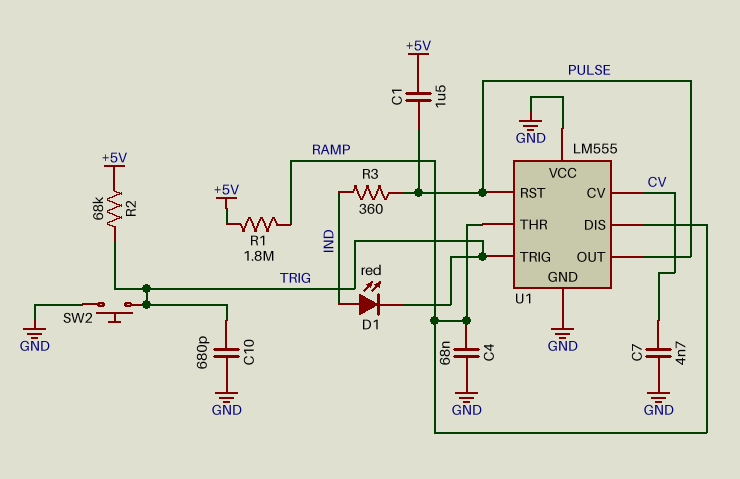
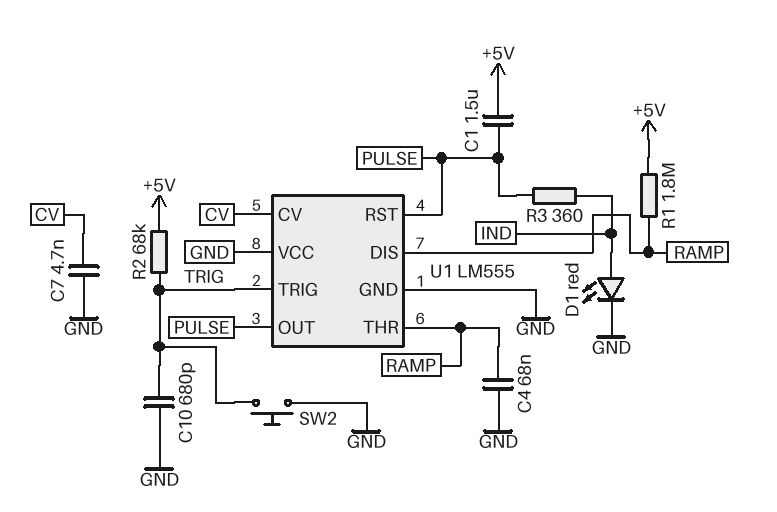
D1: LED red (A IND, K TRIG) -> LED red (A IND, K GND)

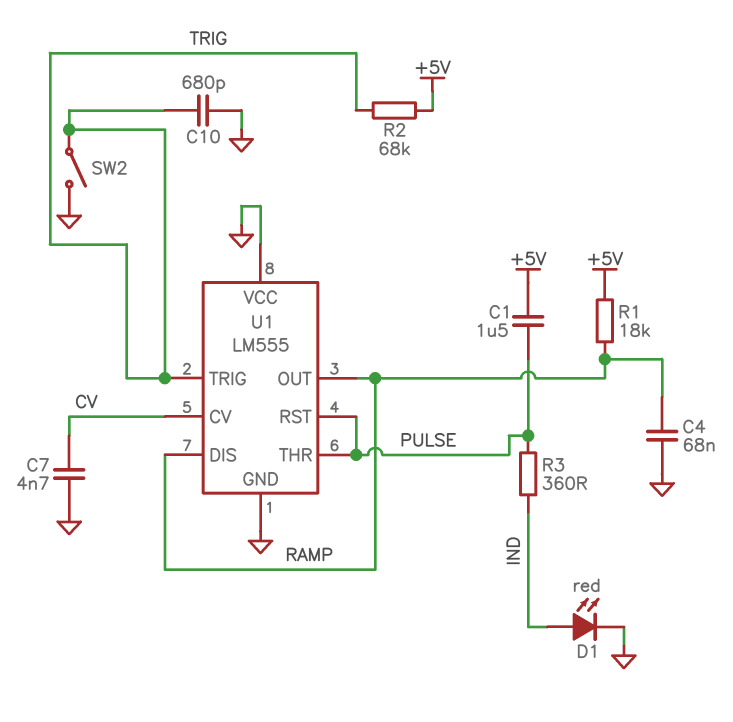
R1: 1.8M (+5V, RAMP) -> 18k (+5V, RAMP)
SW2: button (GND, TRIG) -> switch (GND, TRIG)
U1 pin OUT: PULSE -> RAMP
U1 pin THR: RAMP -> PULSE

